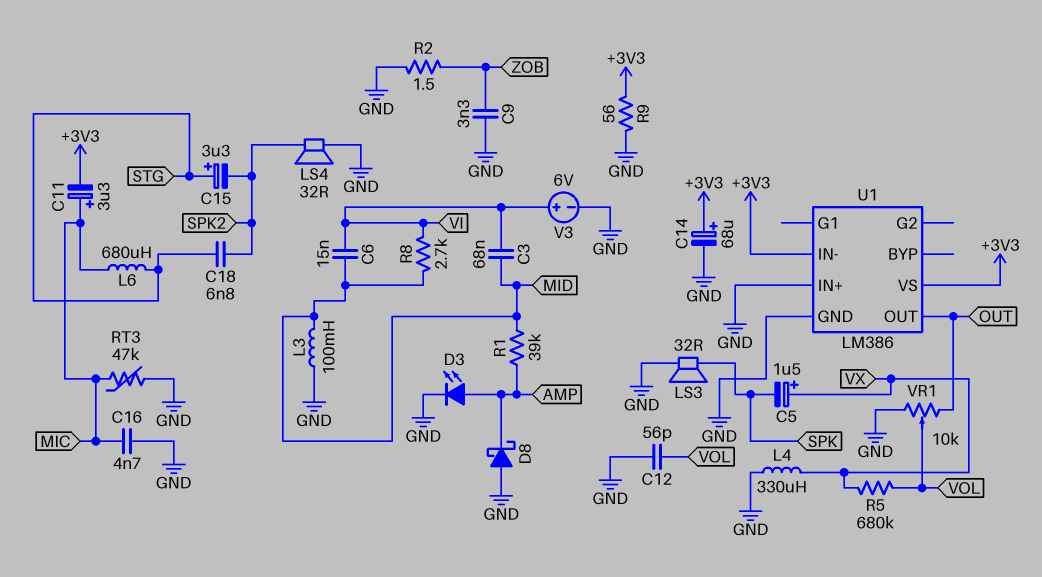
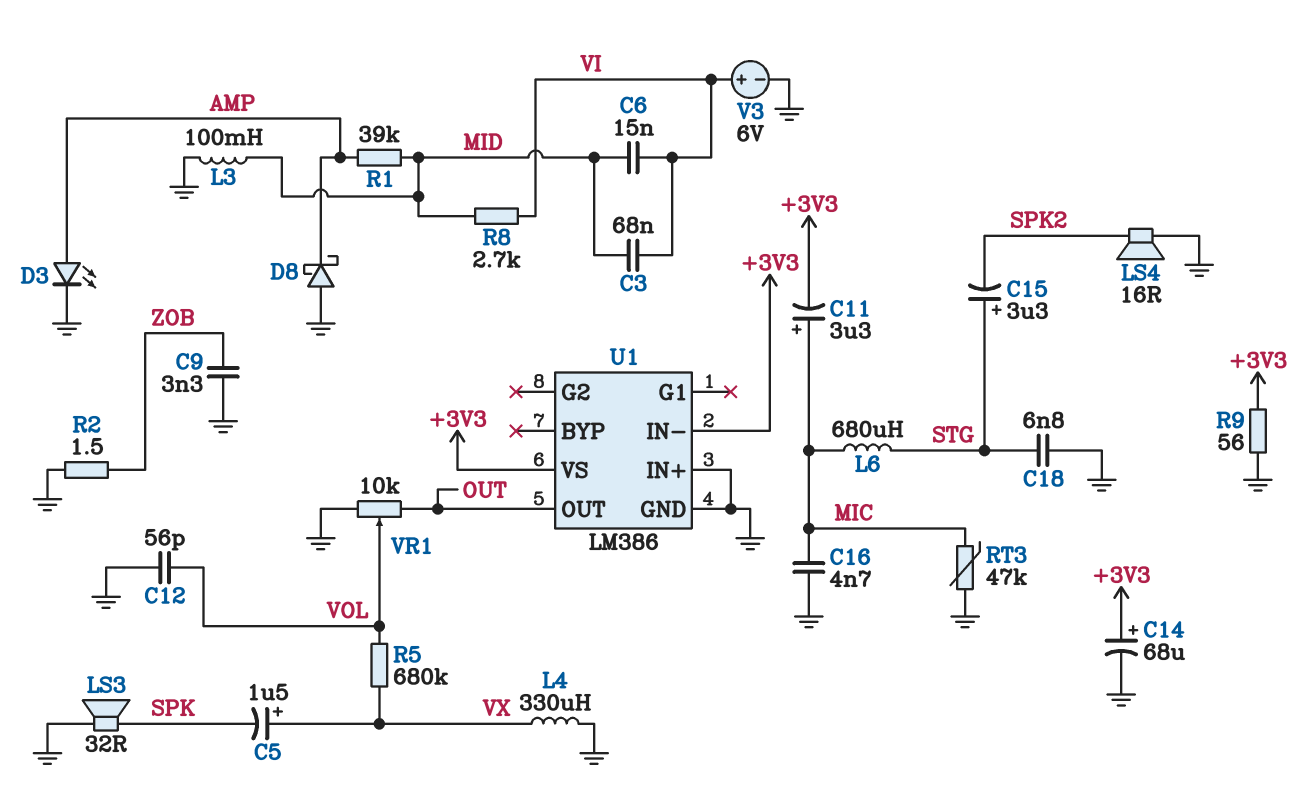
C18: 6.8nF (SPK2, STG) -> 6.8nF (GND, STG)
LS4: speaker 32R (GND, SPK2) -> speaker 16R (GND, SPK2)

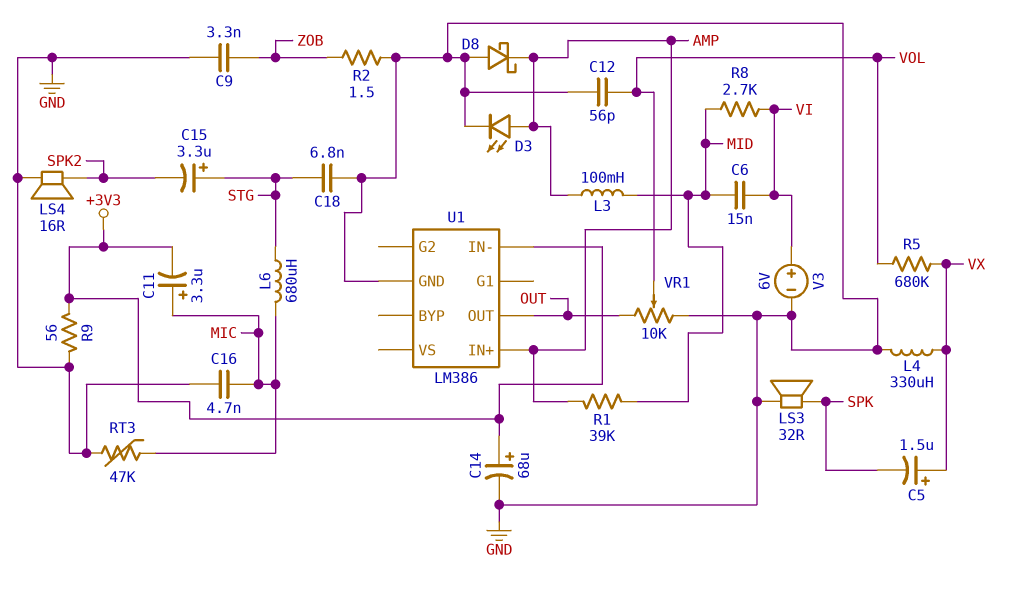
C3: 68nF (MID, VI) -> none
L3: 100mH (GND, MID) -> 100mH (AMP, MID)
U1 pin IN+: GND -> AMP
U1 pin VS: +3V3 -> none

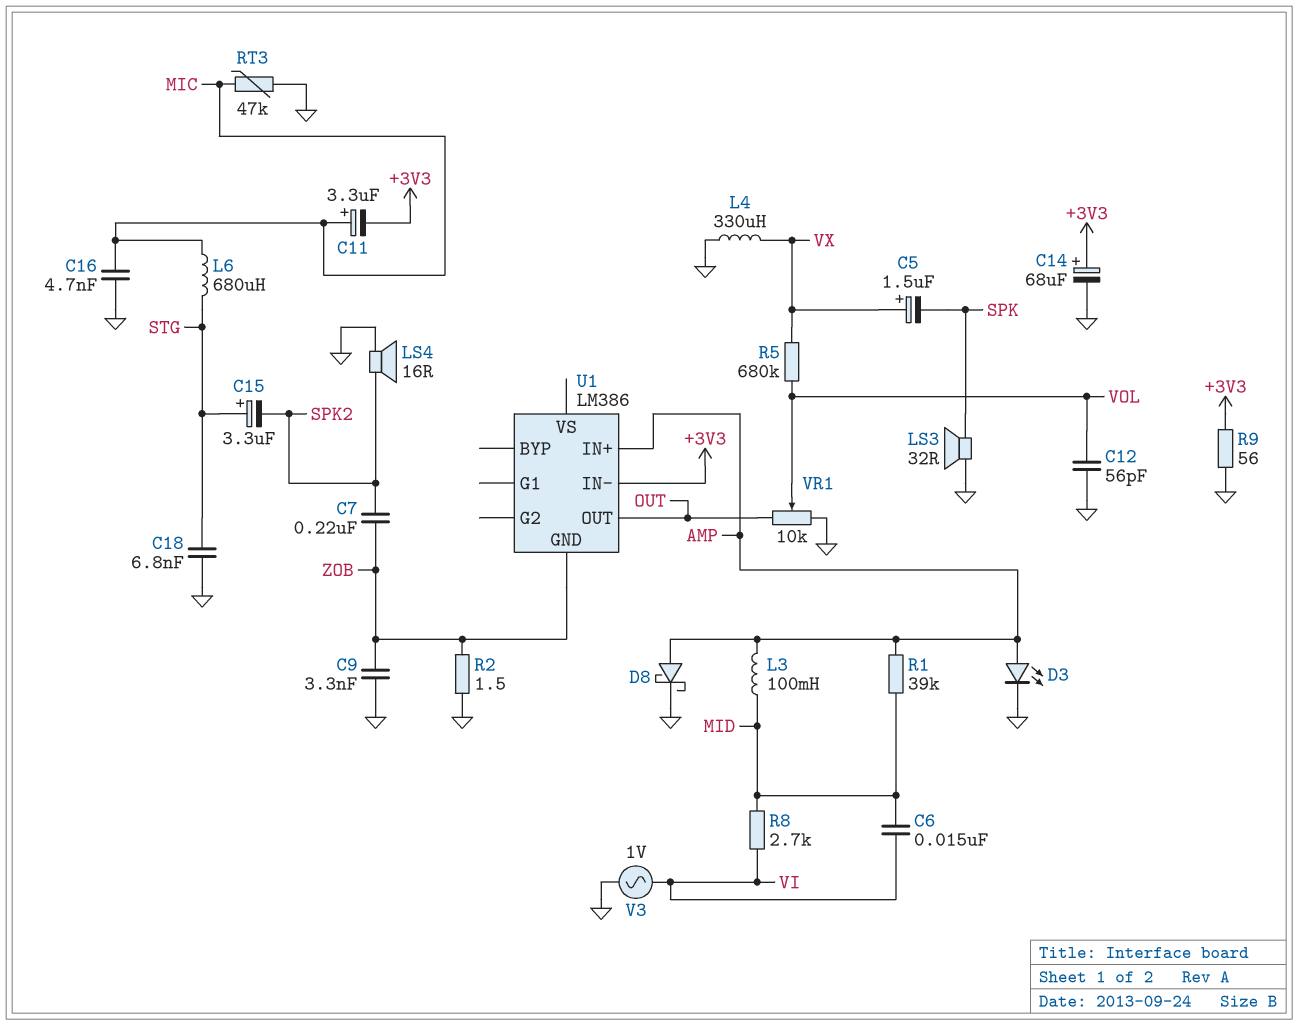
C7: none -> 220nF (SPK2, ZOB)
D8: schottky (A GND, K AMP) -> schottky (A AMP, K GND)
U1 pin GND: GND -> ZOB
V3: 6V (plus VI, minus GND) -> AC 1V (GND, VI)

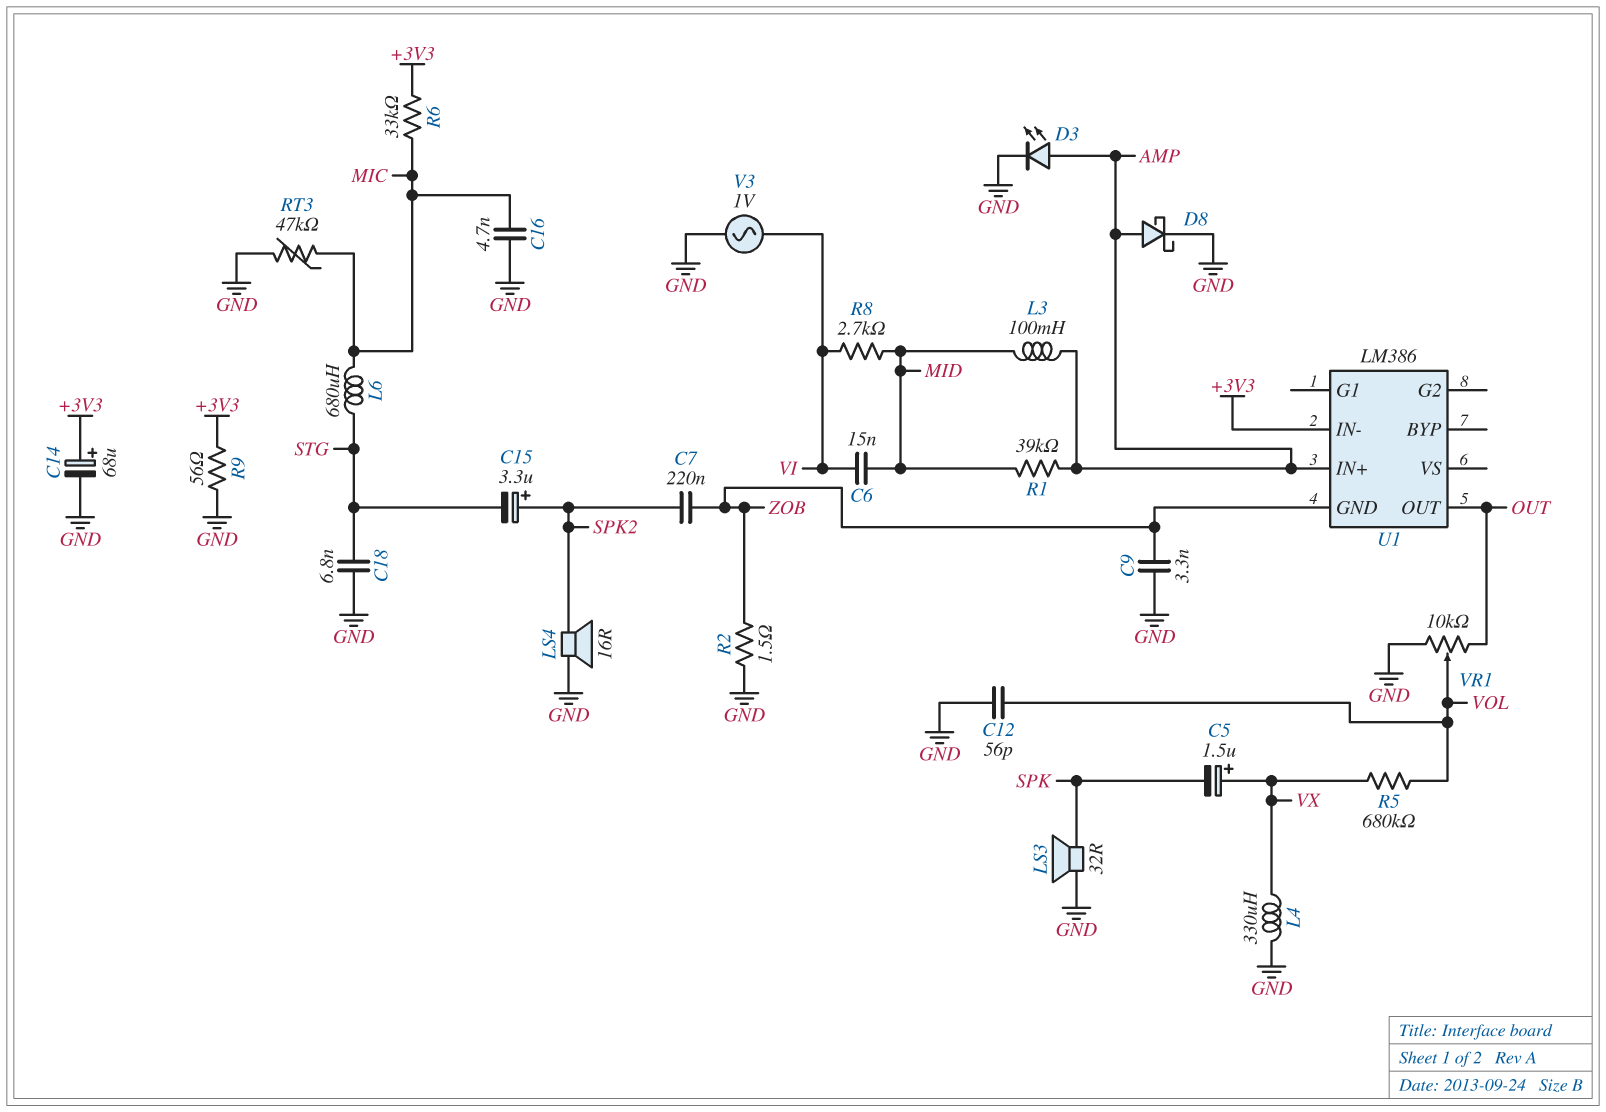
C11: 3.3uF (plus MIC, minus +3V3) -> none
C15: 3.3uF (plus STG, minus SPK2) -> 3.3uF (plus SPK2, minus STG)
R6: none -> 33k (+3V3, MIC)

